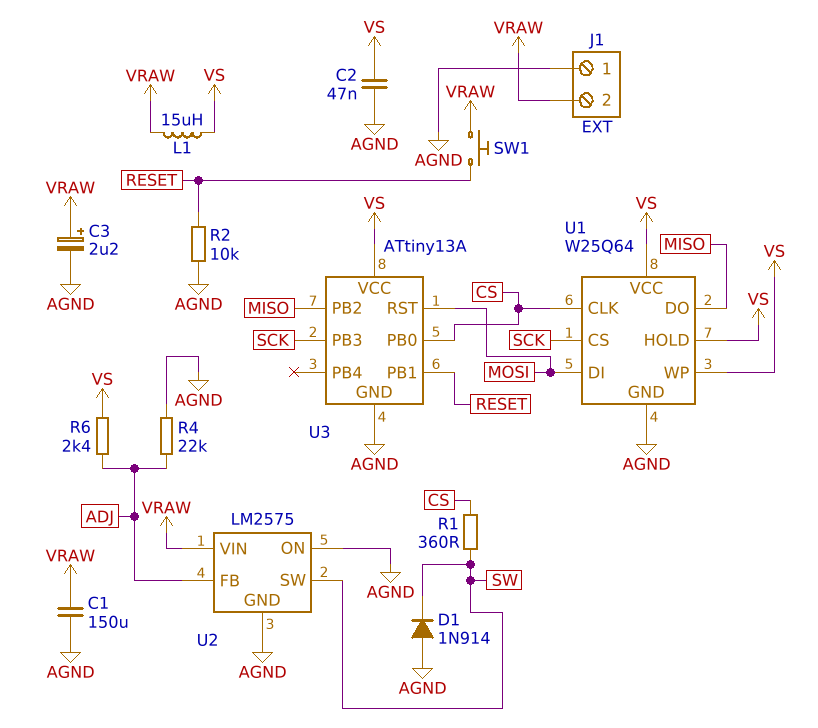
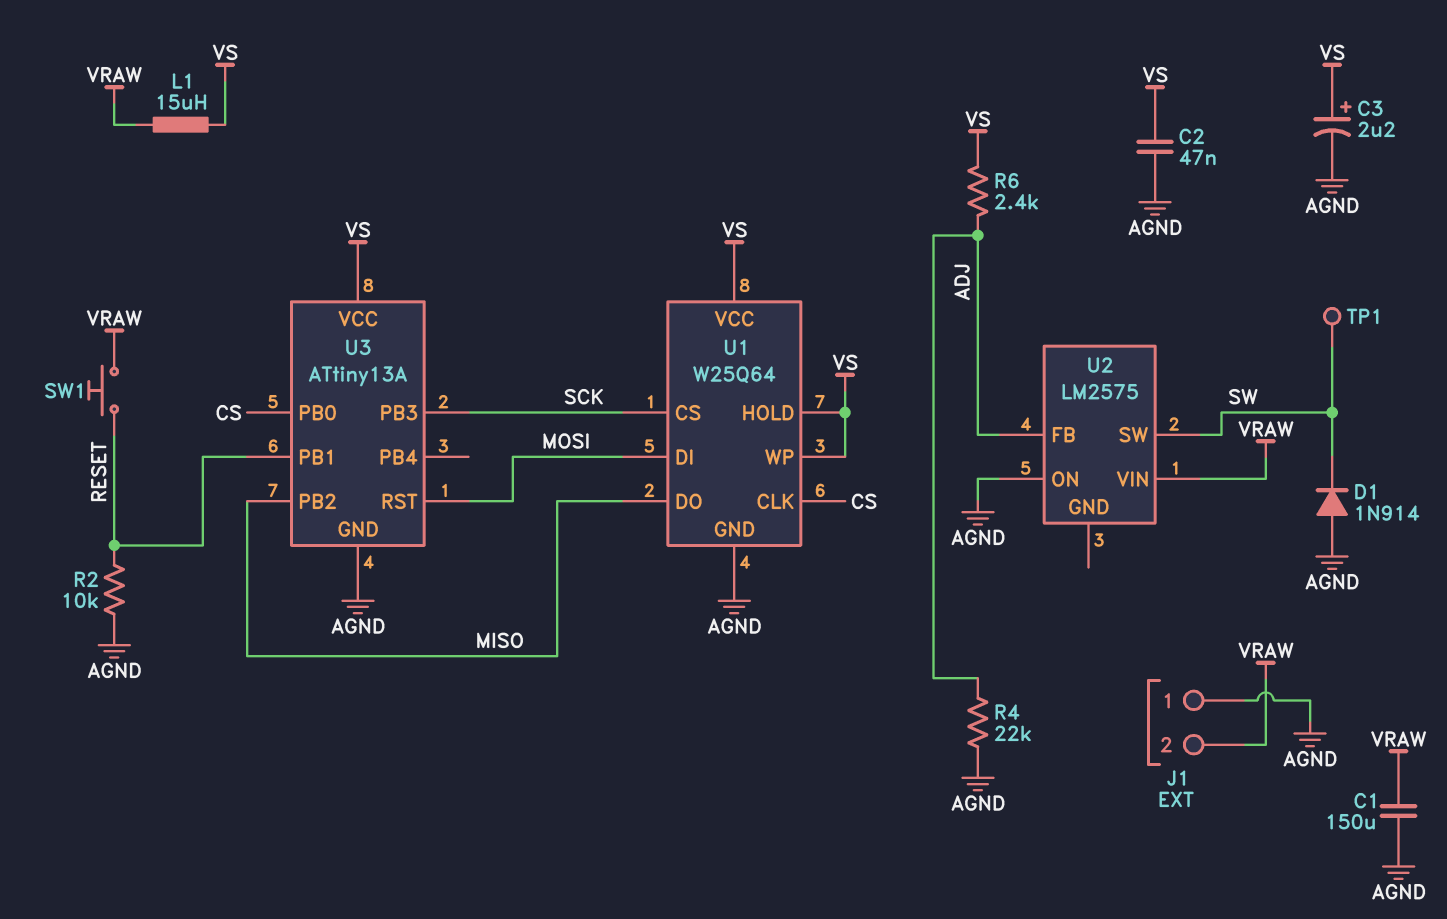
C3: 2.2uF (plus VRAW, minus AGND) -> 2.2uF (plus VS, minus AGND)
R1: 360 (CS, SW) -> none
TP1: none -> test point (SW)
U2 pin GND: AGND -> none

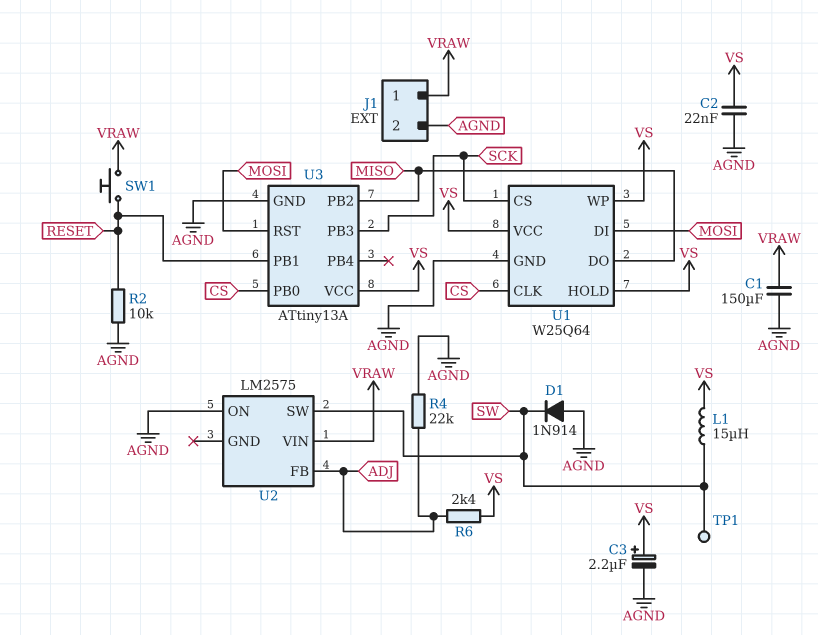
C2: 47nF (AGND, VS) -> 22nF (AGND, VS)
J1 pin 1: AGND -> VRAW
J1 pin 2: VRAW -> AGND
L1: 15uH (VRAW, VS) -> 15uH (SW, VS)

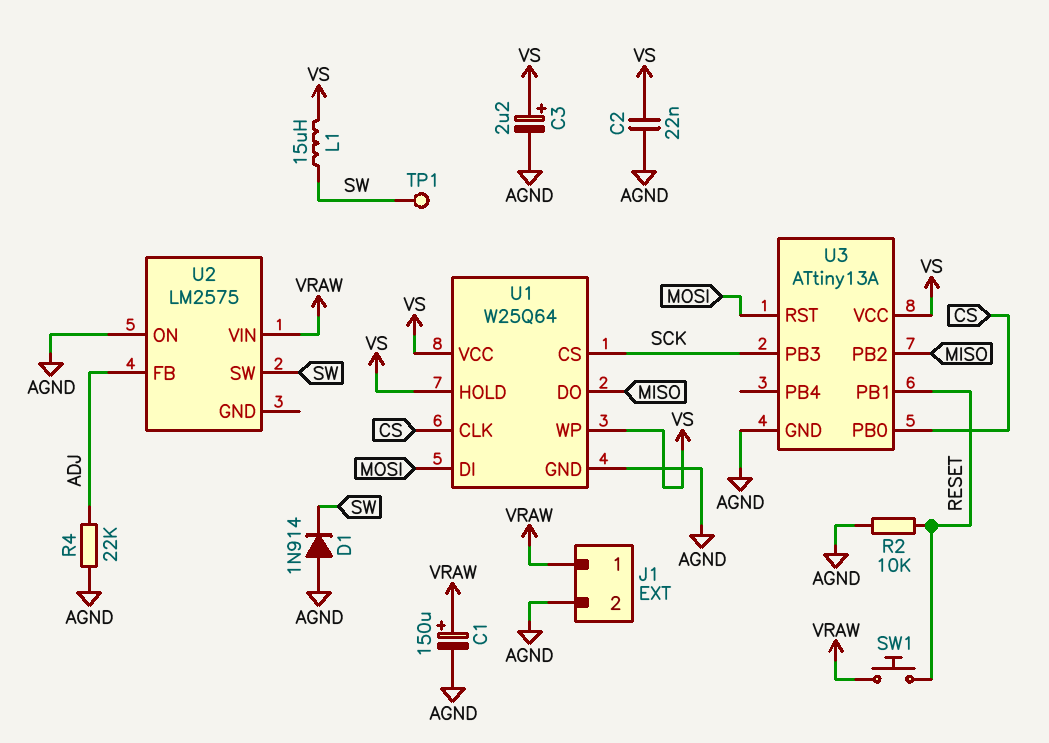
C1: 150uF (AGND, VRAW) -> 150uF (plus VRAW, minus AGND)
R6: 2.4k (ADJ, VS) -> none

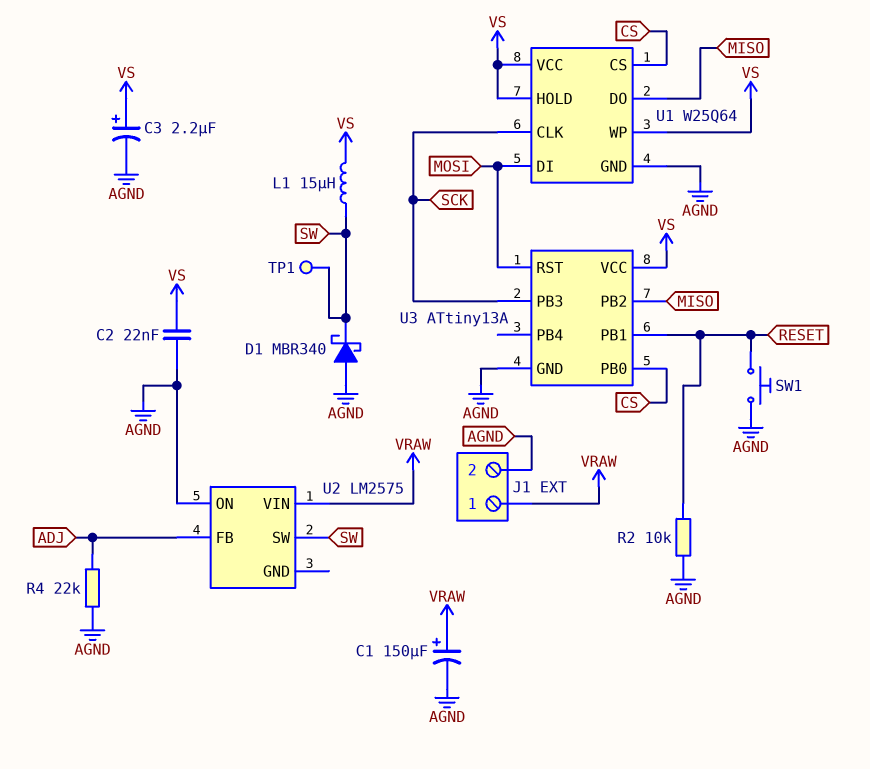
D1: diode 1N914 (A AGND, K SW) -> schottky MBR340 (A AGND, K SW)
SW1: button (RESET, VRAW) -> button (AGND, RESET)
U1 pin CLK: CS -> SCK
U1 pin CS: SCK -> CS

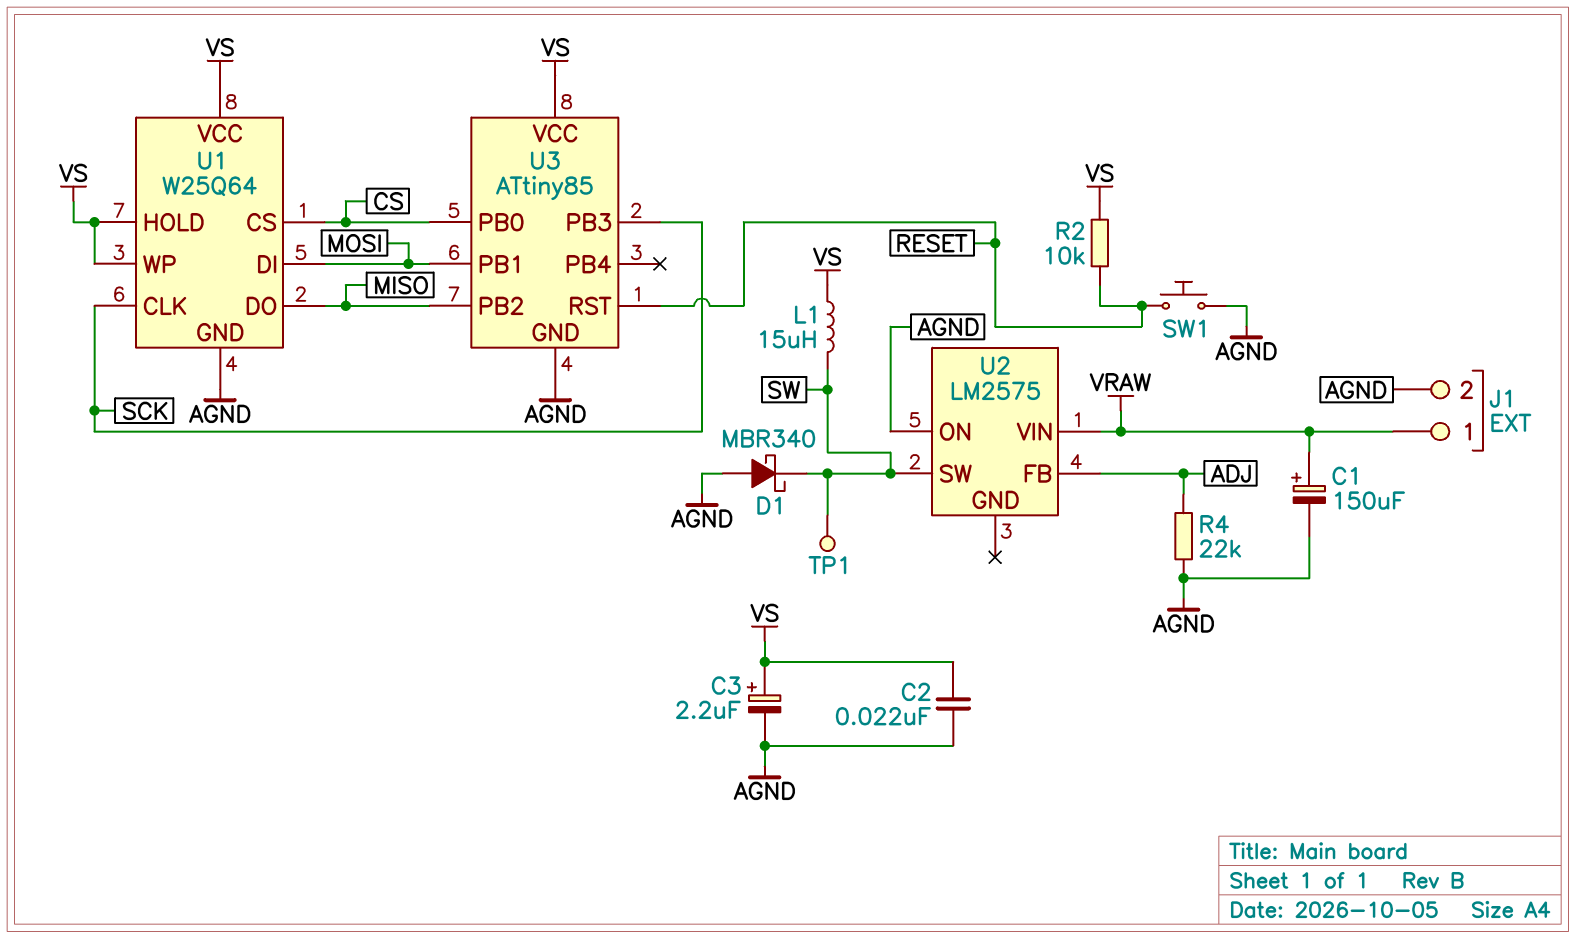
R2: 10k (AGND, RESET) -> 10k (RESET, VS)
U3: ATtiny13A -> ATtiny85
U3 pin PB1: RESET -> MOSI
U3 pin RST: MOSI -> RESET

